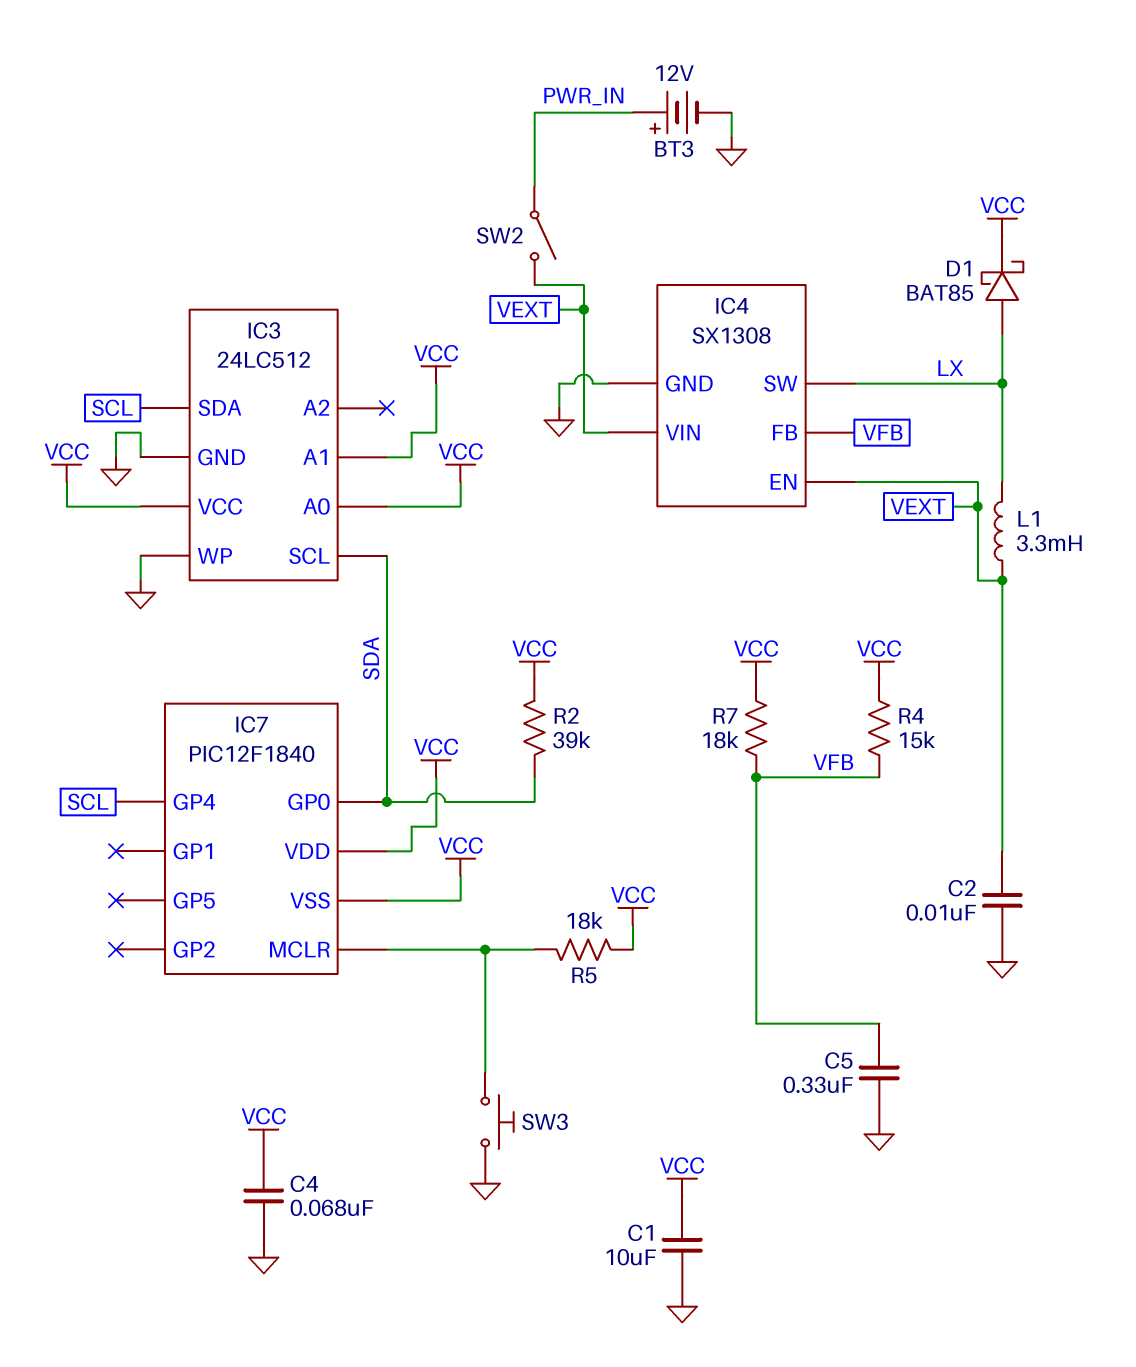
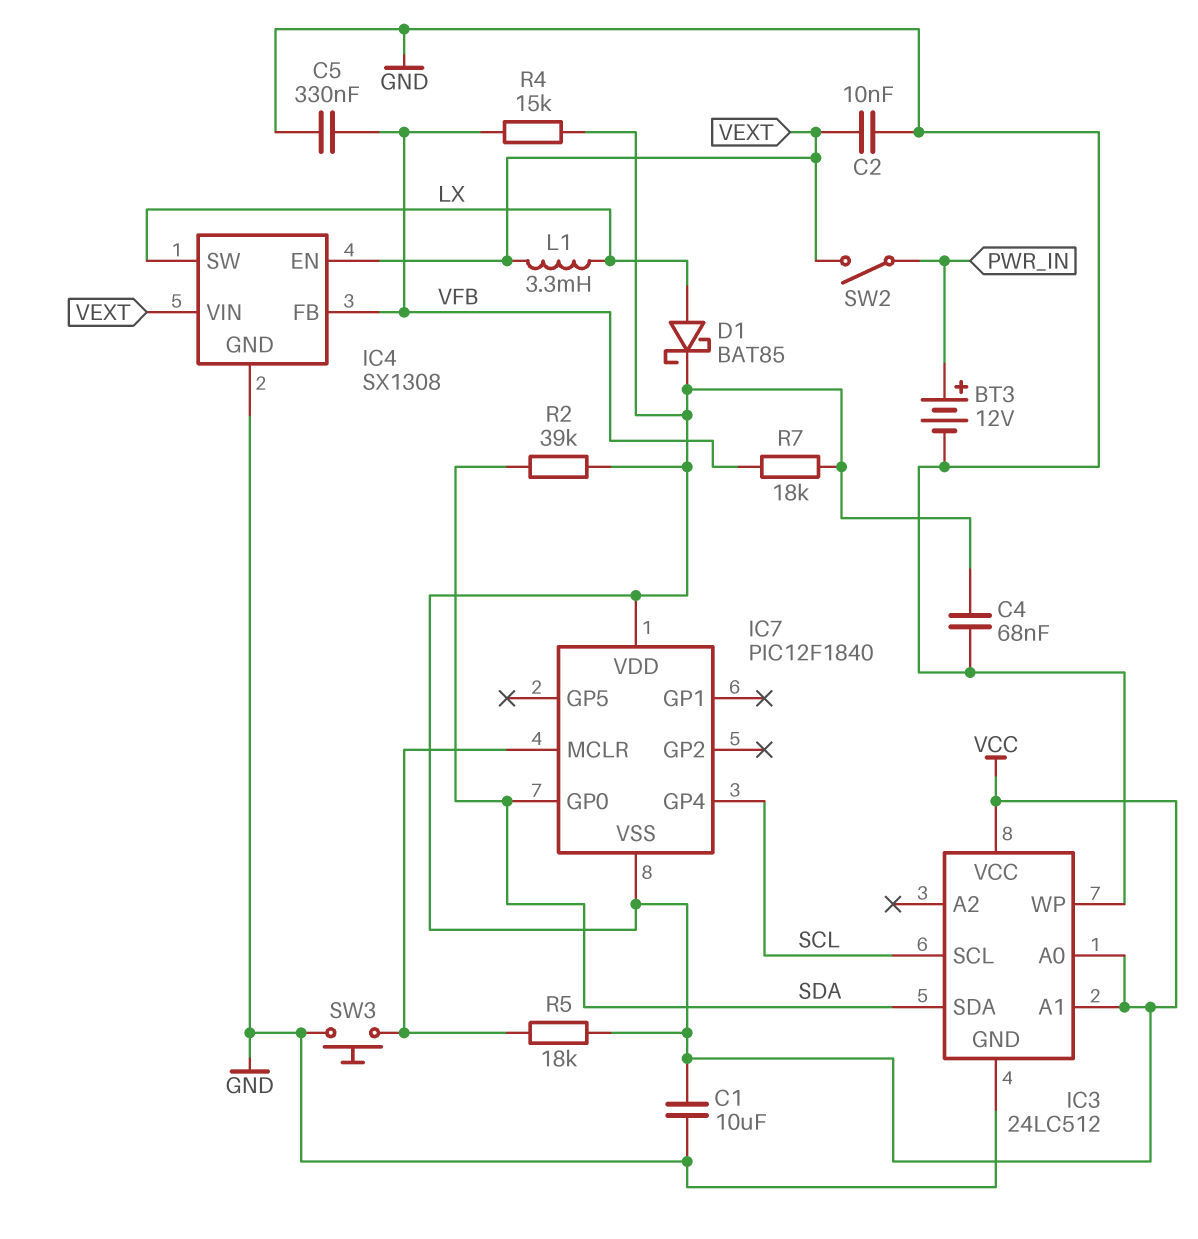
IC3 pin SCL: SDA -> SCL
IC3 pin SDA: SCL -> SDA

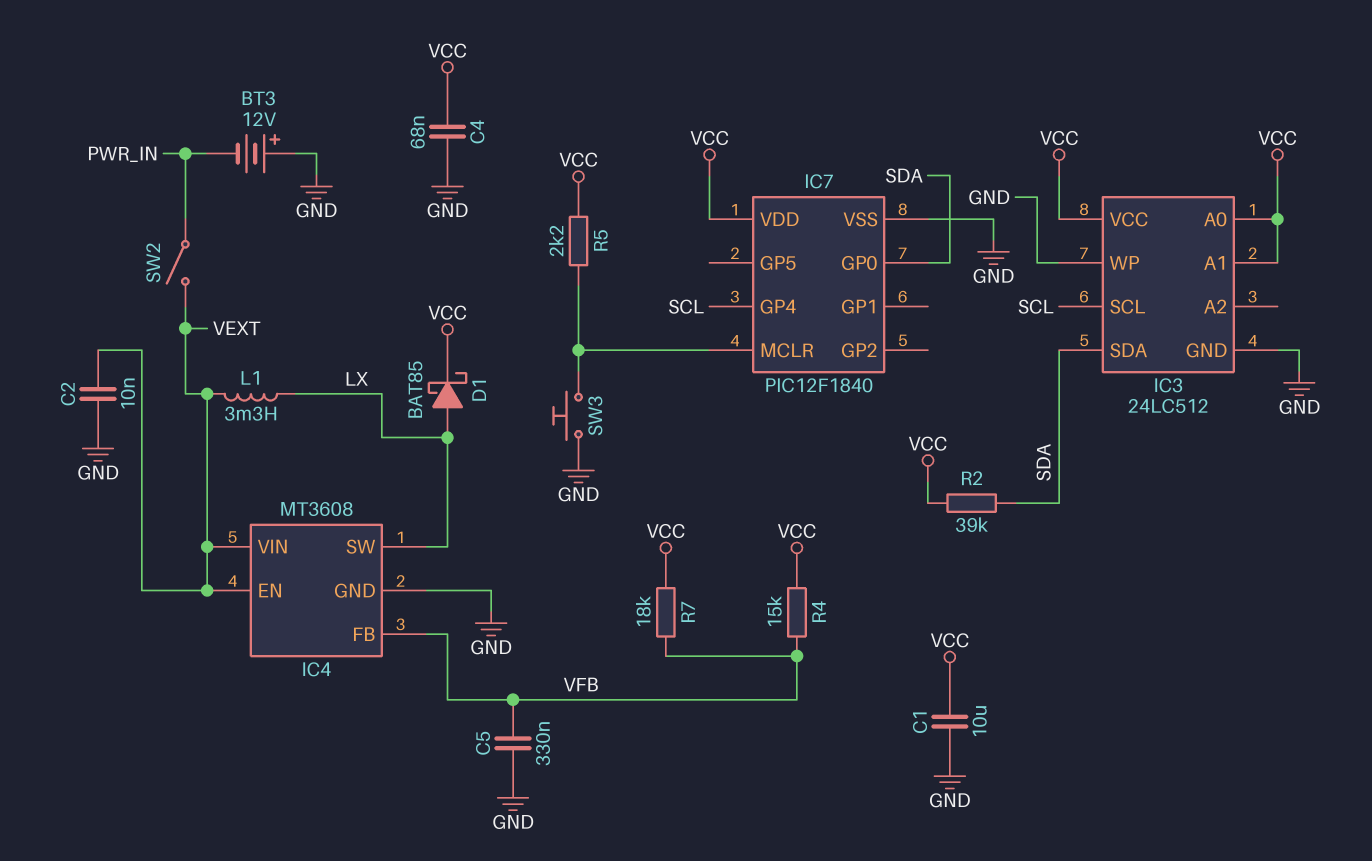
BT3: 12V (plus PWR_IN, minus GND) -> 12V (plus GND, minus PWR_IN)
IC4: SX1308 -> MT3608
IC7 pin VSS: VCC -> GND
R5: 18k (IC7/MCLR, VCC) -> 2.2k (IC7/MCLR, VCC)

